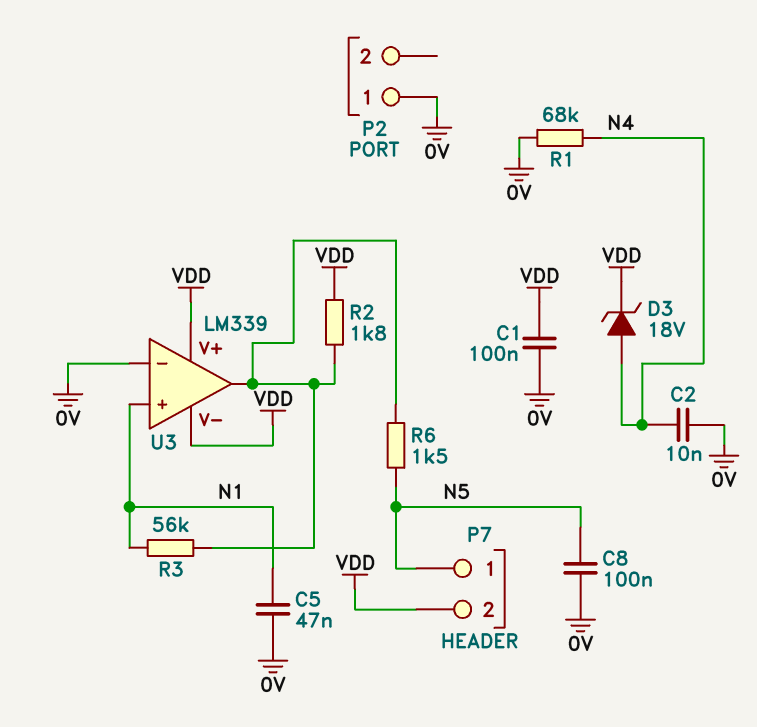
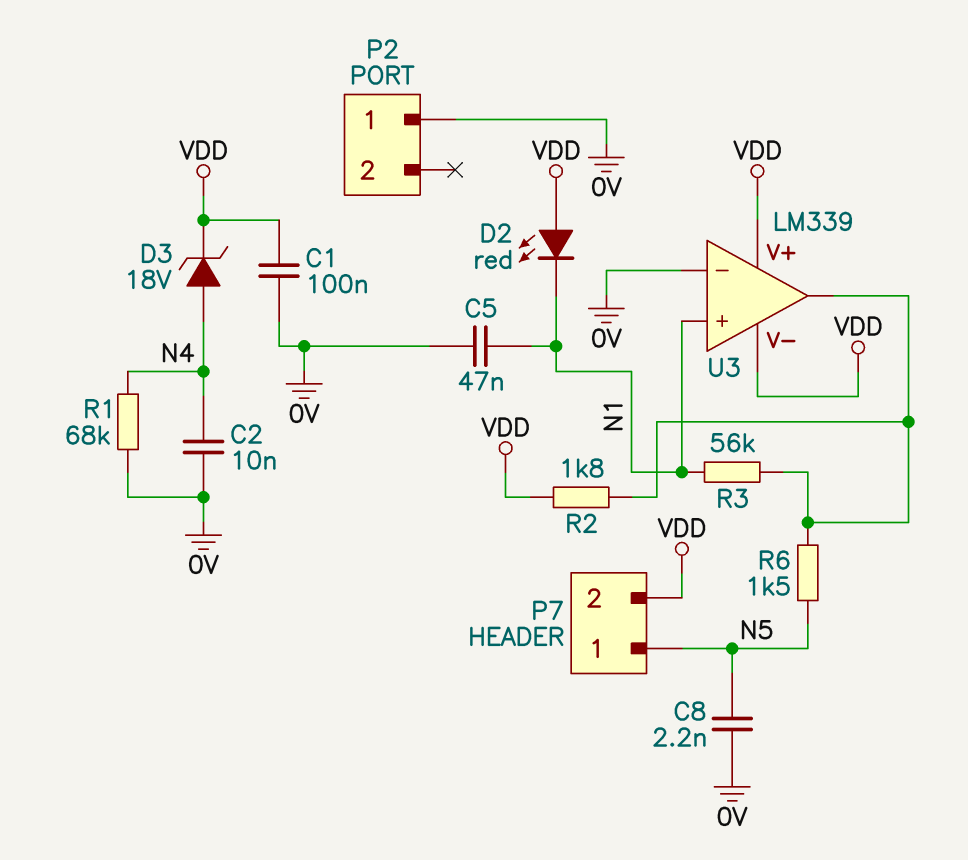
C8: 100nF (0V, N5) -> 2.2nF (0V, N5)
D2: none -> LED red (A VDD, K N1)

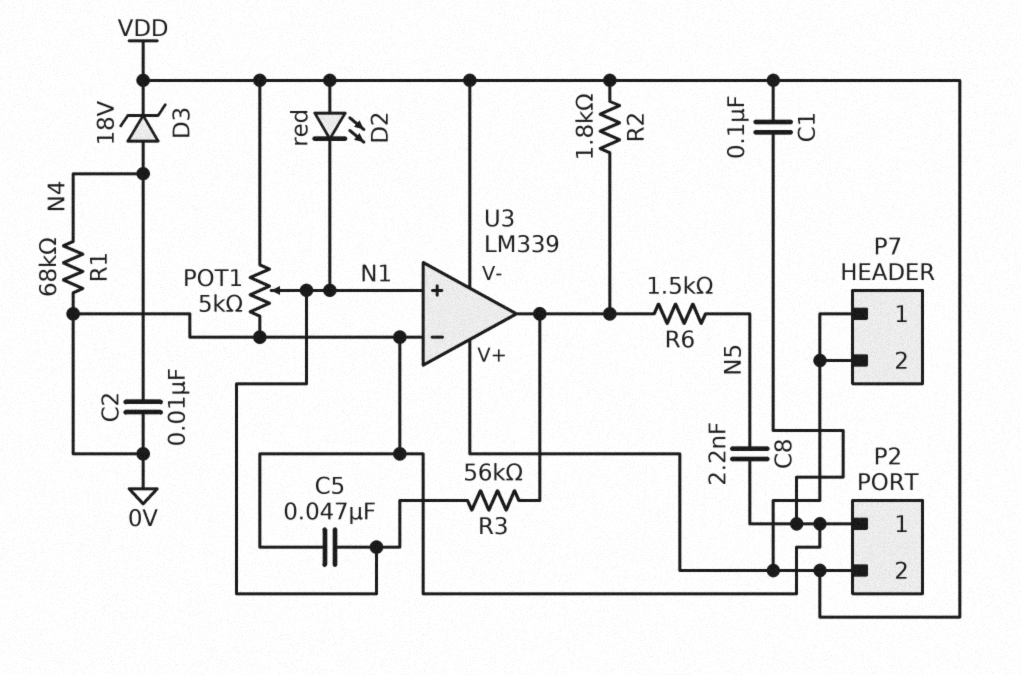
P2 pin 2: none -> VDD
P7 pin 1: N5 -> VDD
POT1: none -> 5k (0V, VDD, wiper N1)

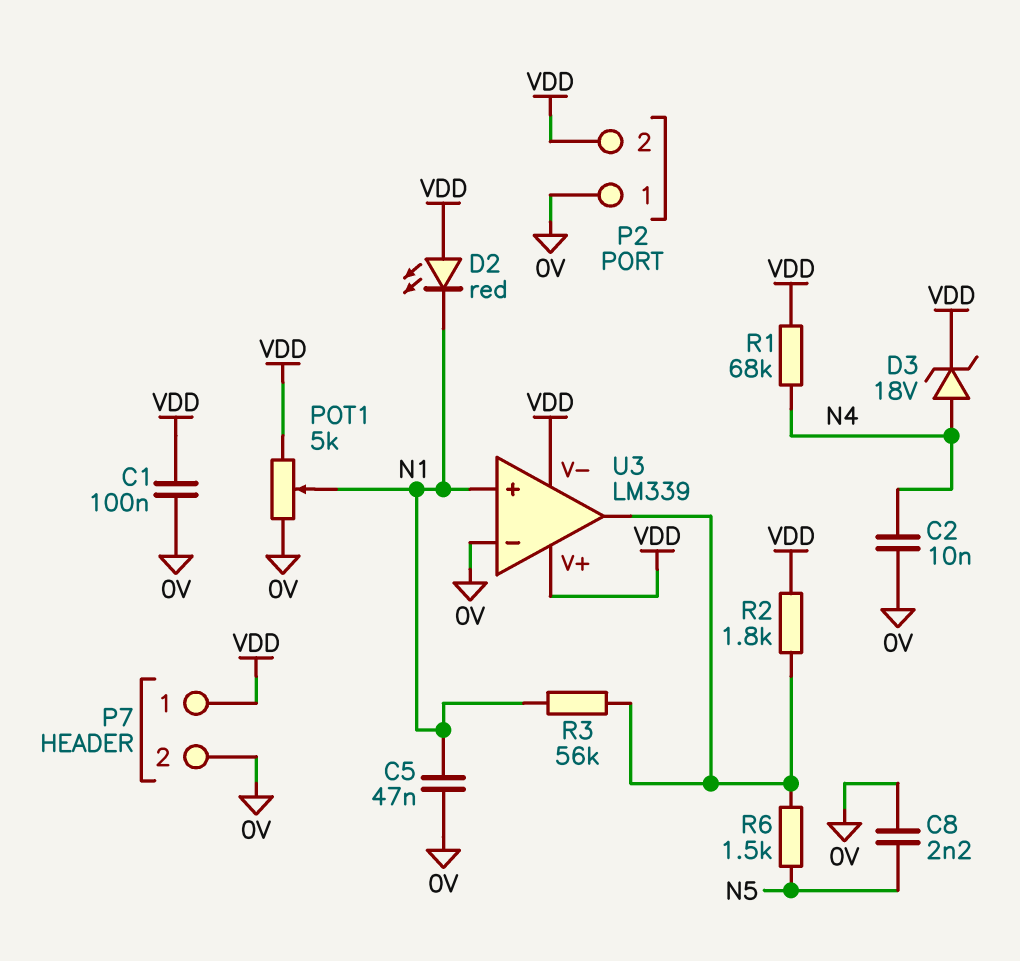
P7 pin 2: VDD -> 0V
R1: 68k (0V, N4) -> 68k (N4, VDD)

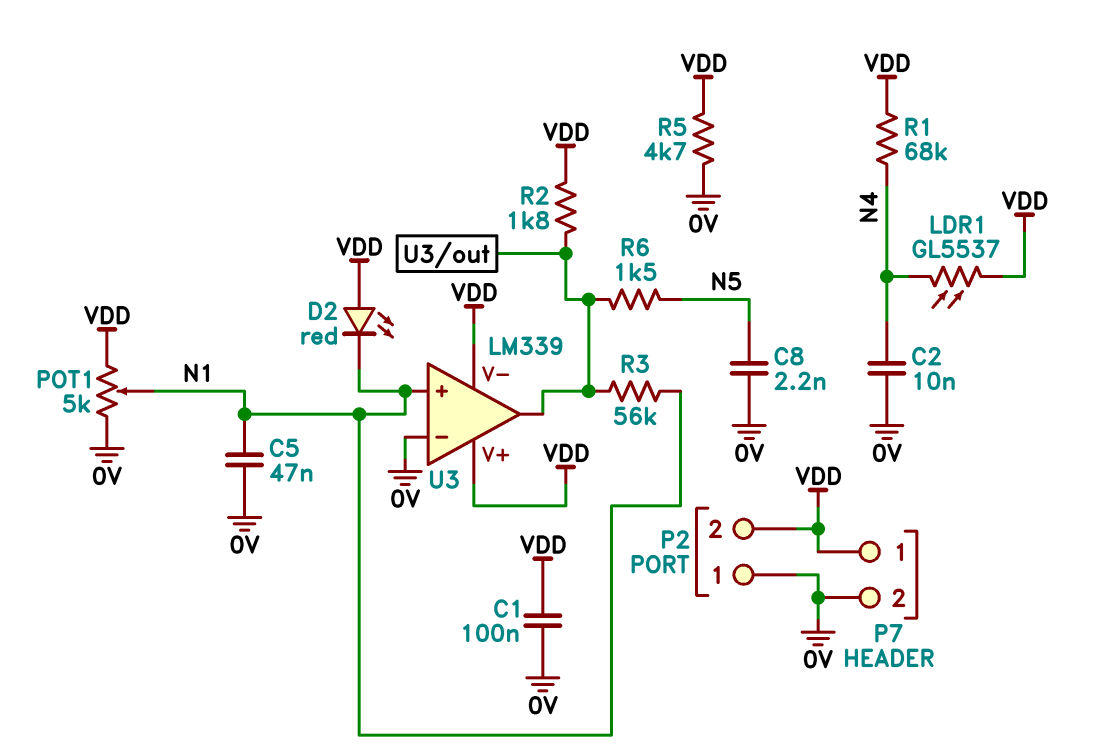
D3: zener 18V (A N4, K VDD) -> none
LDR1: none -> GL5537 (N4, VDD)
R5: none -> 4.7k (0V, VDD)

